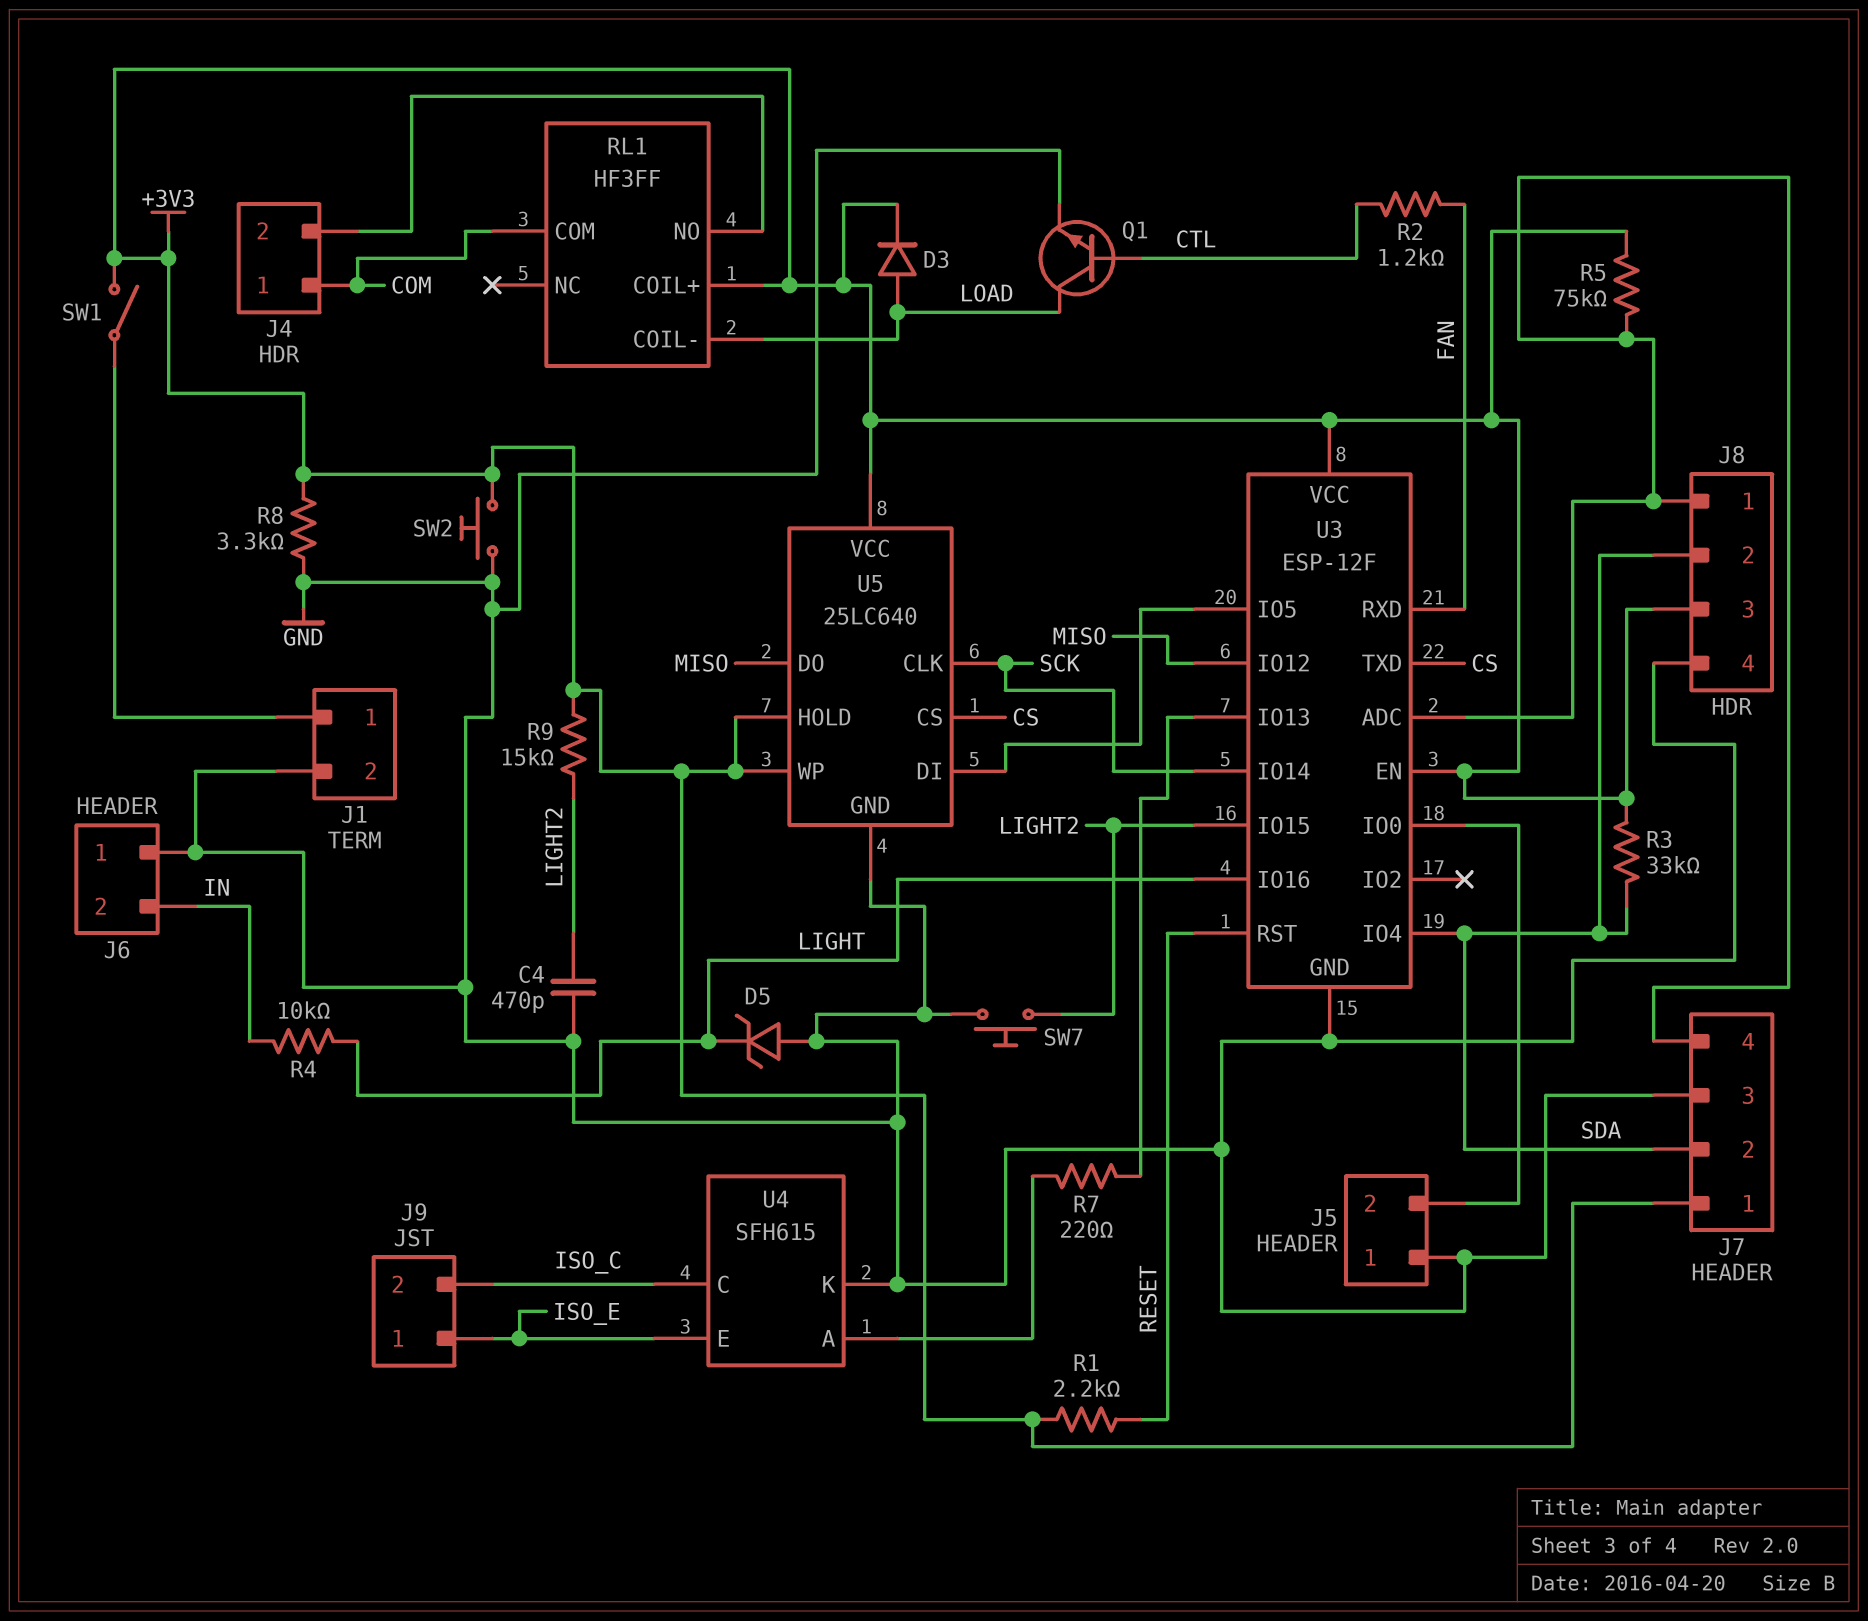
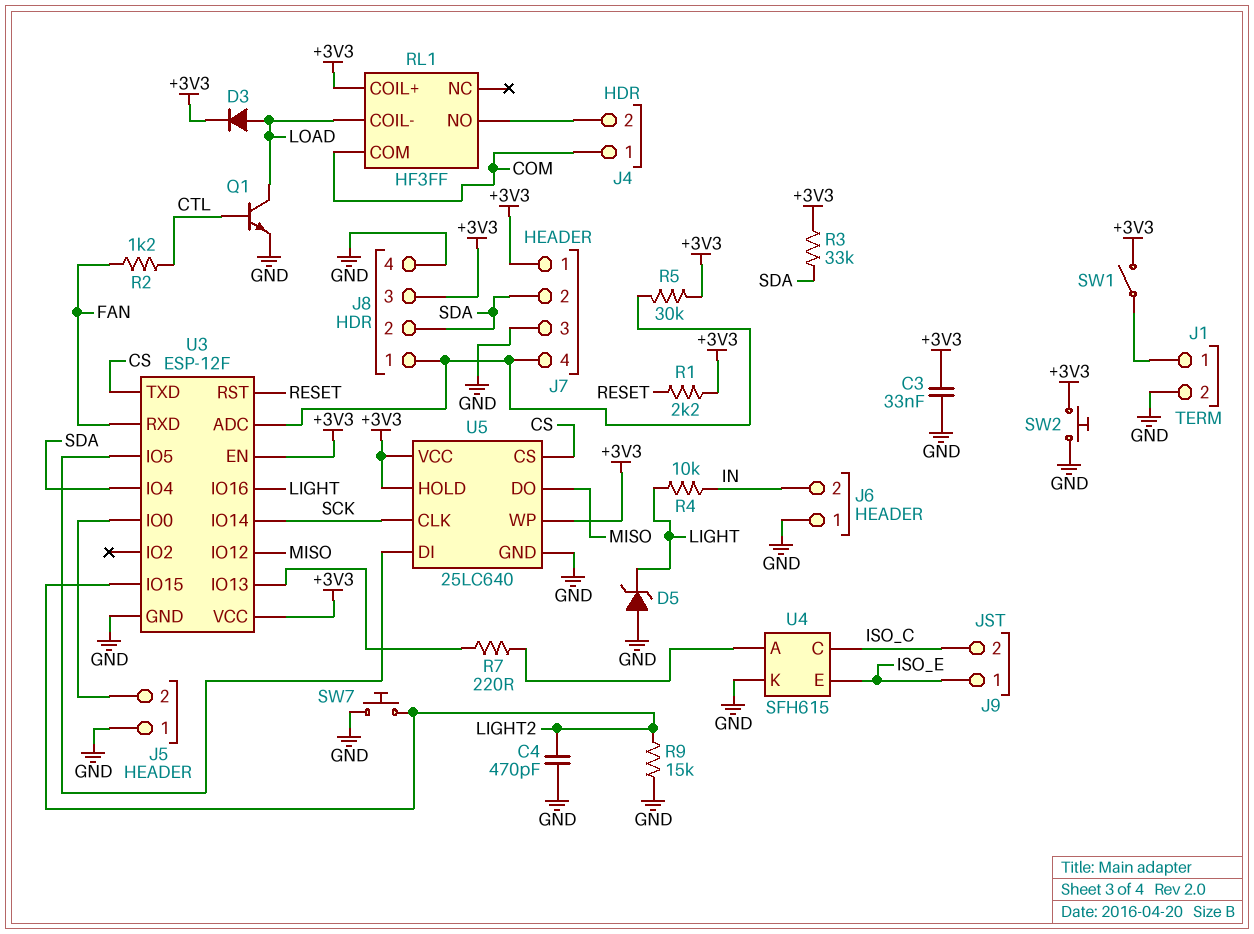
C3: none -> 33nF (+3V3, GND)
R5: 75k (+3V3, J7/4) -> 30k (+3V3, J7/4)
R8: 3.3k (+3V3, GND) -> none
R9: 15k (+3V3, LIGHT2) -> 15k (GND, LIGHT2)

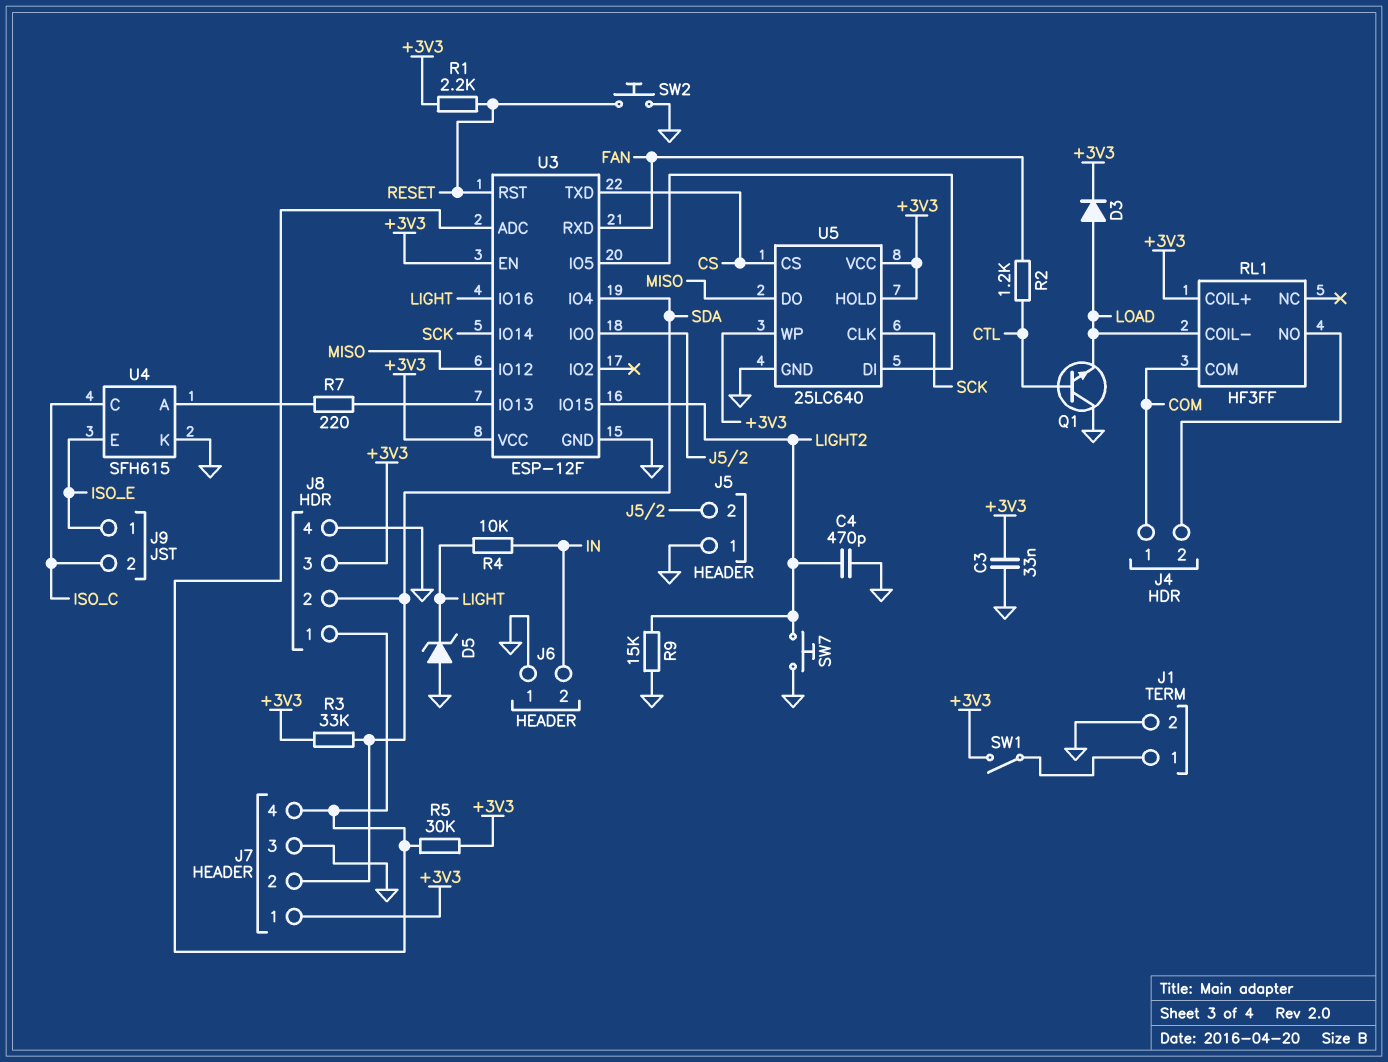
Q1: NPN (B CTL, C LOAD, E GND) -> NPN (B CTL, C GND, E LOAD)
SW2: button (+3V3, GND) -> button (GND, RESET)

